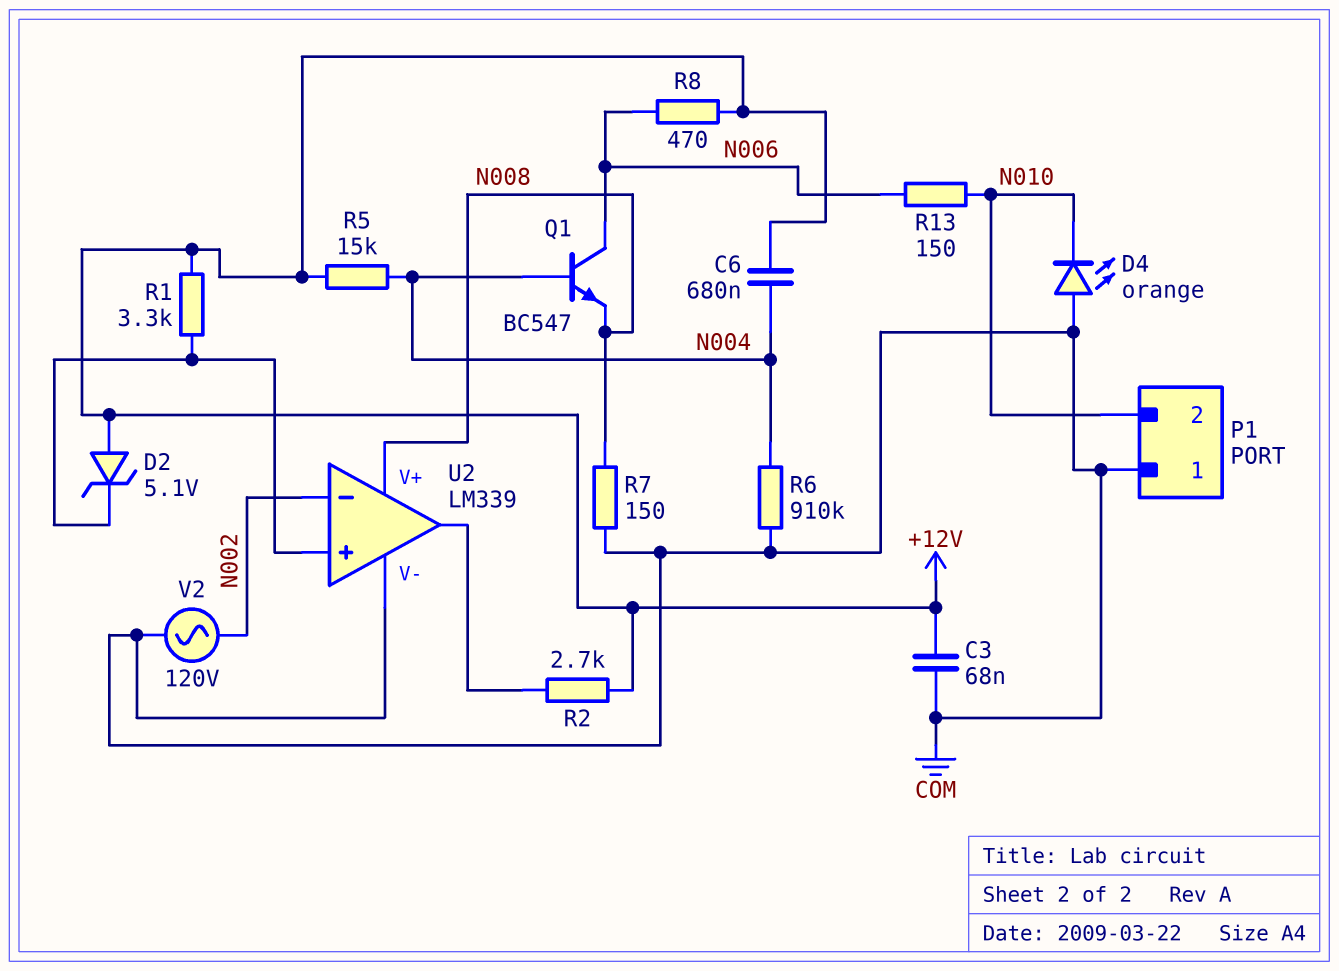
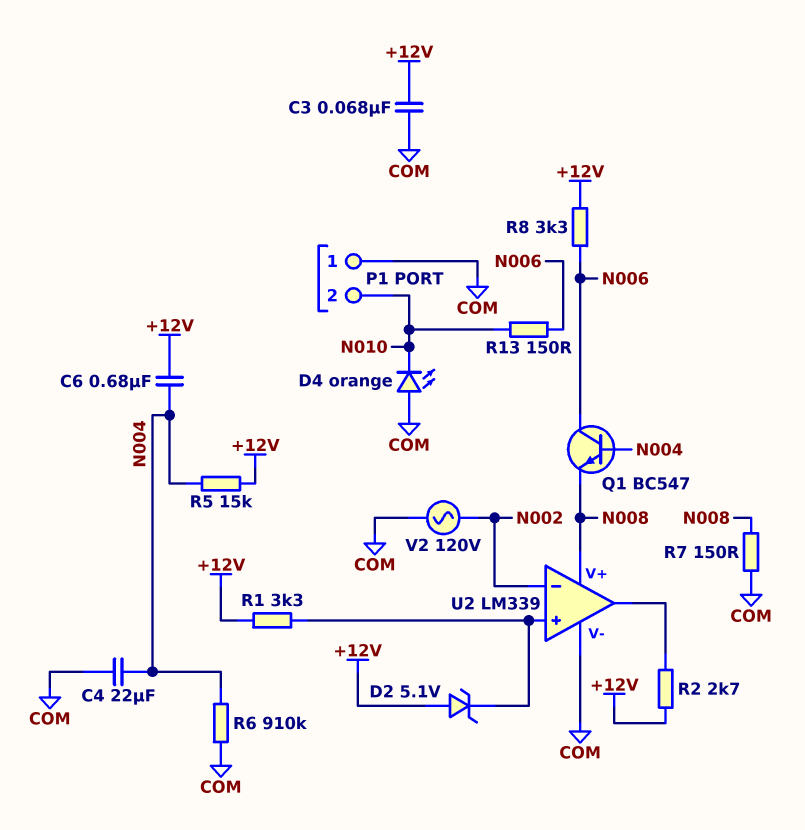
C4: none -> 22uF (COM, N004)
R8: 470 (+12V, N006) -> 3.3k (+12V, N006)

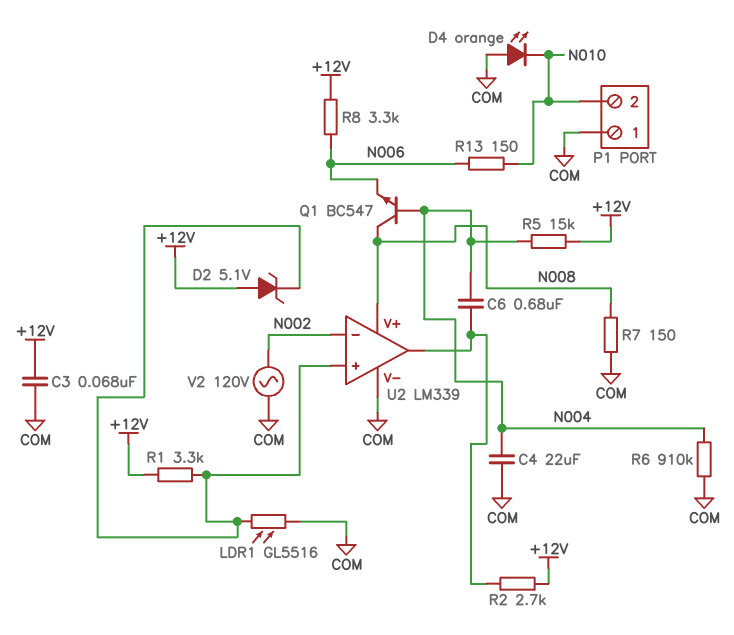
C6: 680nF (+12V, N004) -> 680nF (N004, U2/out)
LDR1: none -> GL5516 (COM, U2/in+)
Q1: NPN BC547 (B N004, C N006, E N008) -> NPN BC547 (B N004, C N008, E N006)

